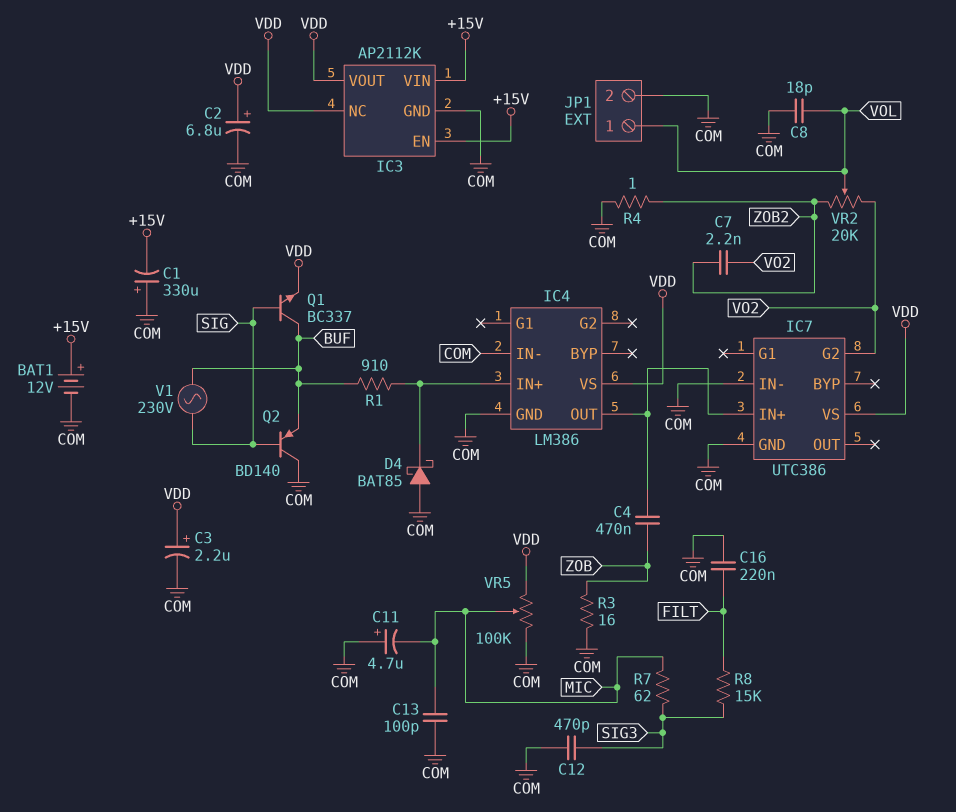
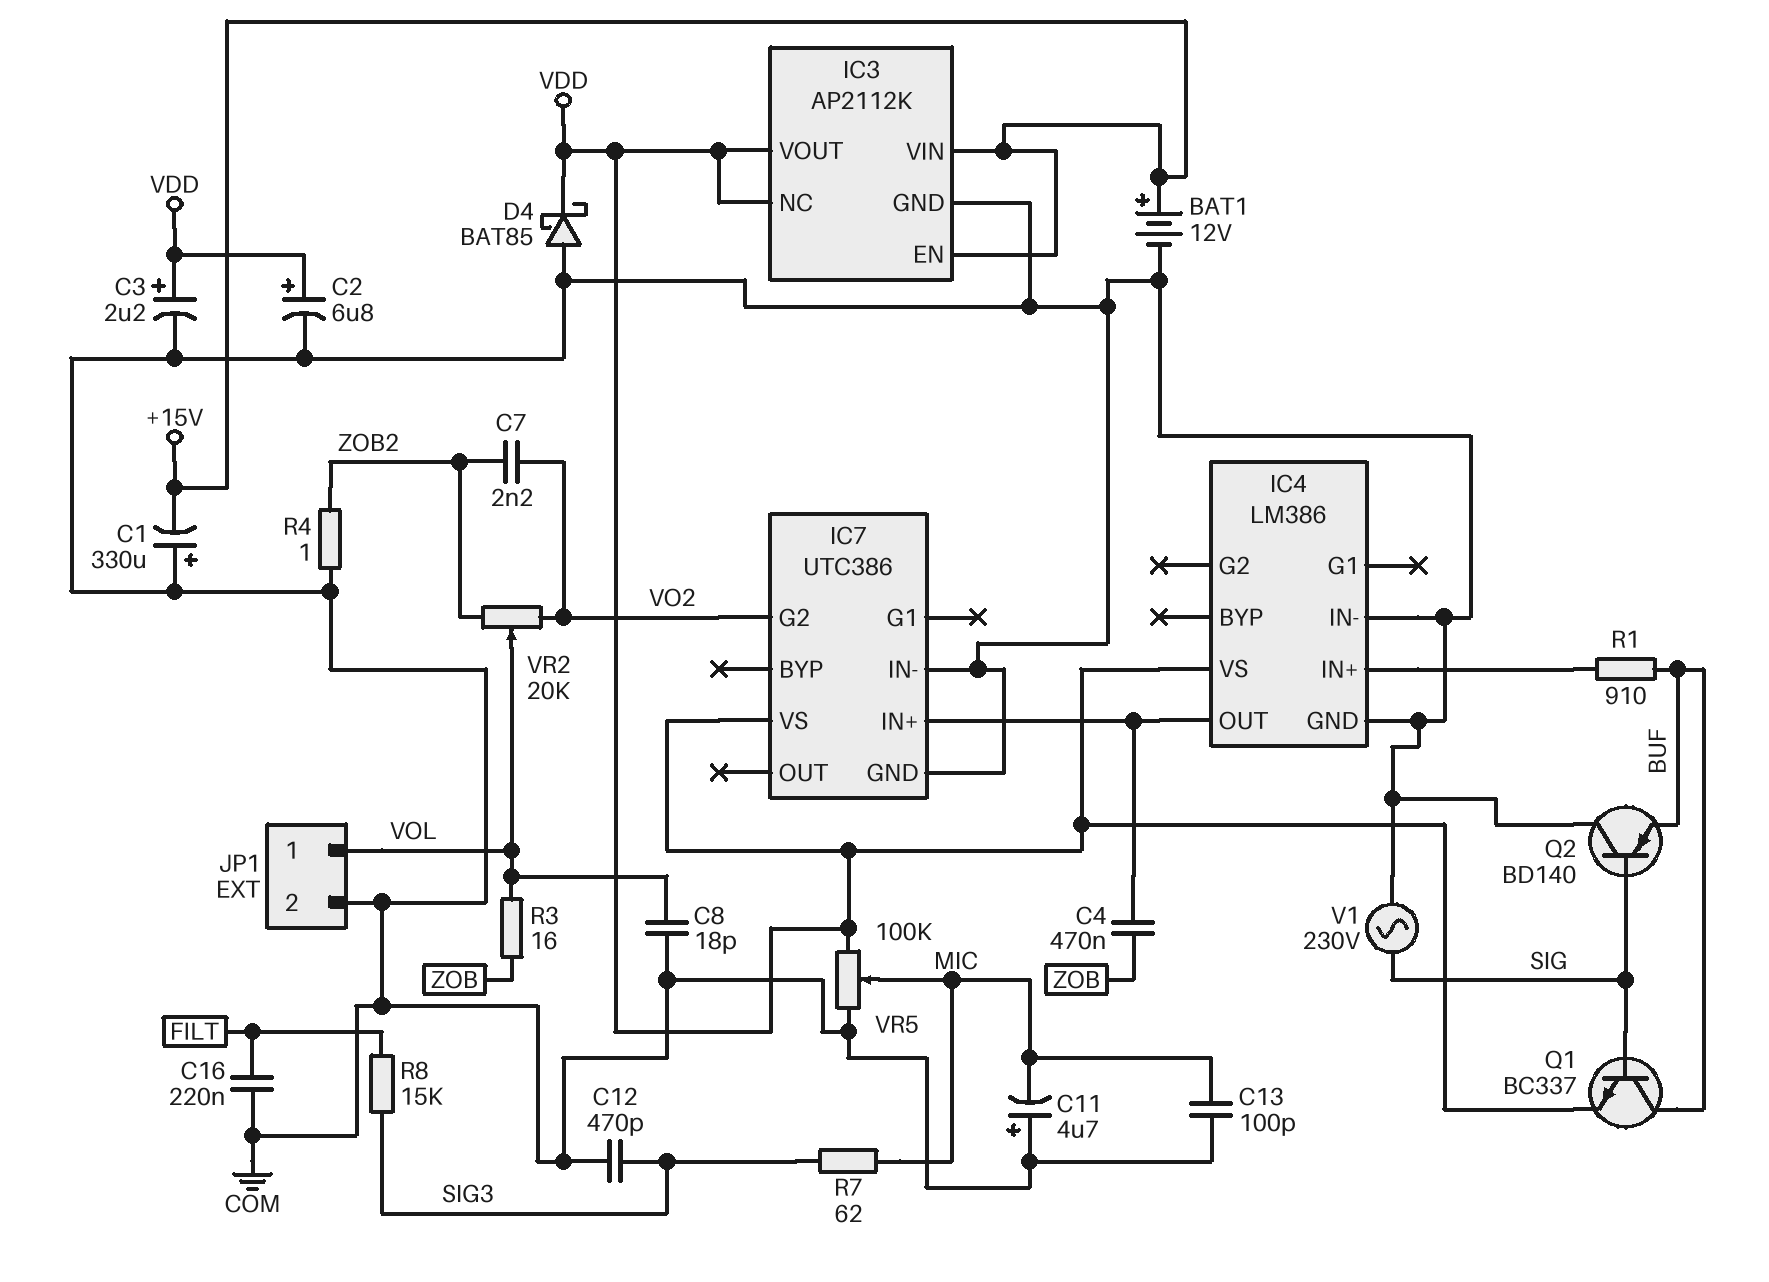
D4: schottky BAT85 (A COM, K IC4/IN+) -> schottky BAT85 (A COM, K VDD)
R3: 16 (COM, ZOB) -> 16 (VOL, ZOB)
V1: AC 230V (BUF, SIG) -> AC 230V (COM, SIG)

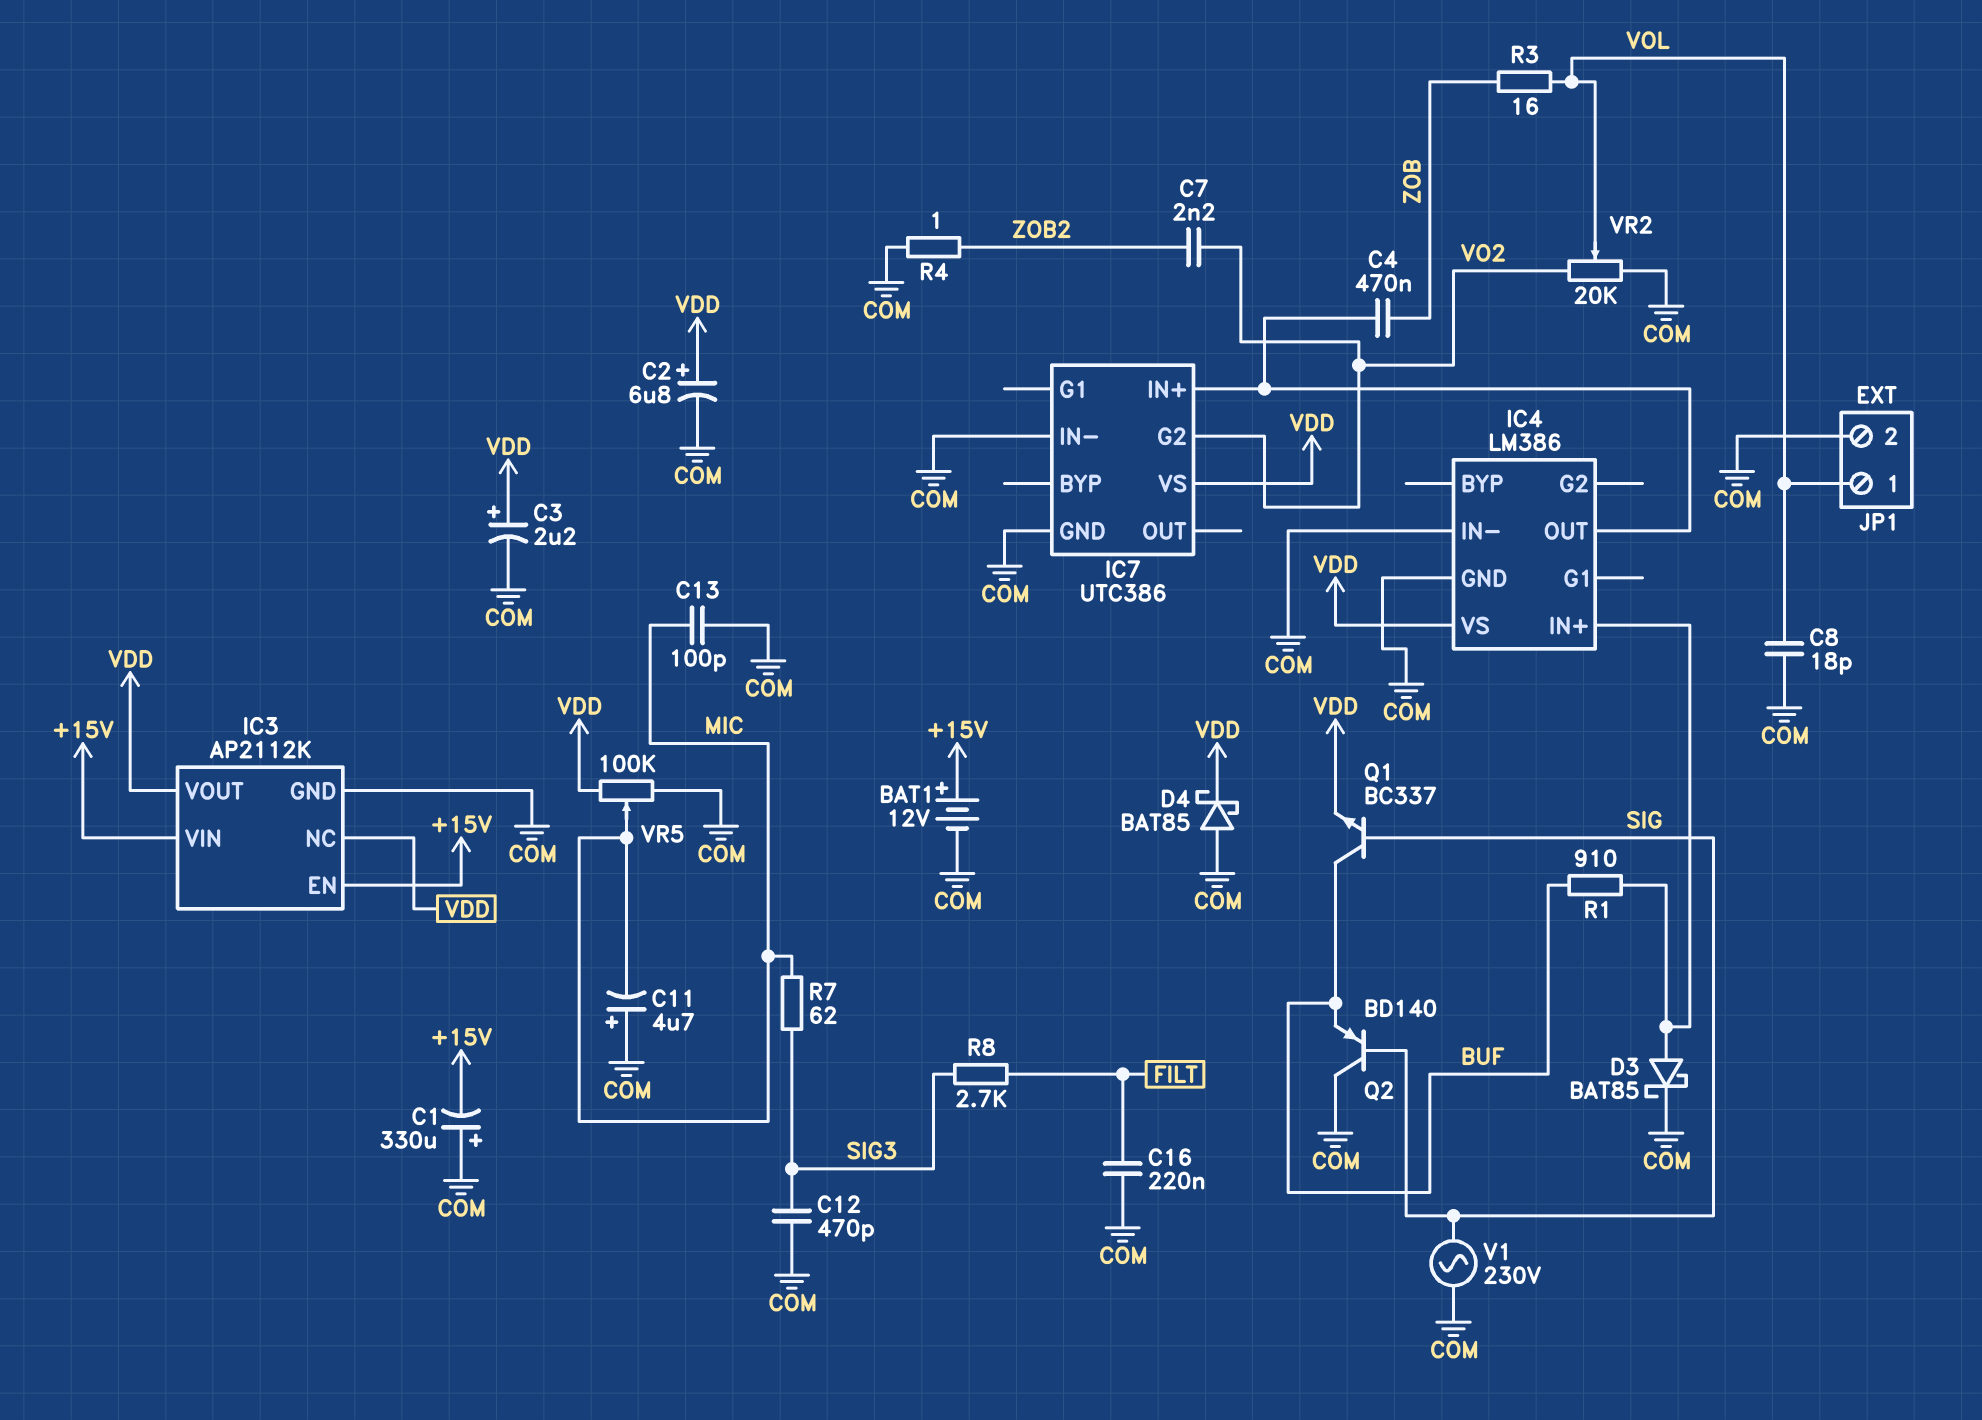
D3: none -> schottky BAT85 (A IC4/IN+, K COM)
R8: 15k (FILT, SIG3) -> 2.7k (FILT, SIG3)
VR2: 20k (VO2, ZOB2, wiper VOL) -> 20k (COM, VO2, wiper VOL)

